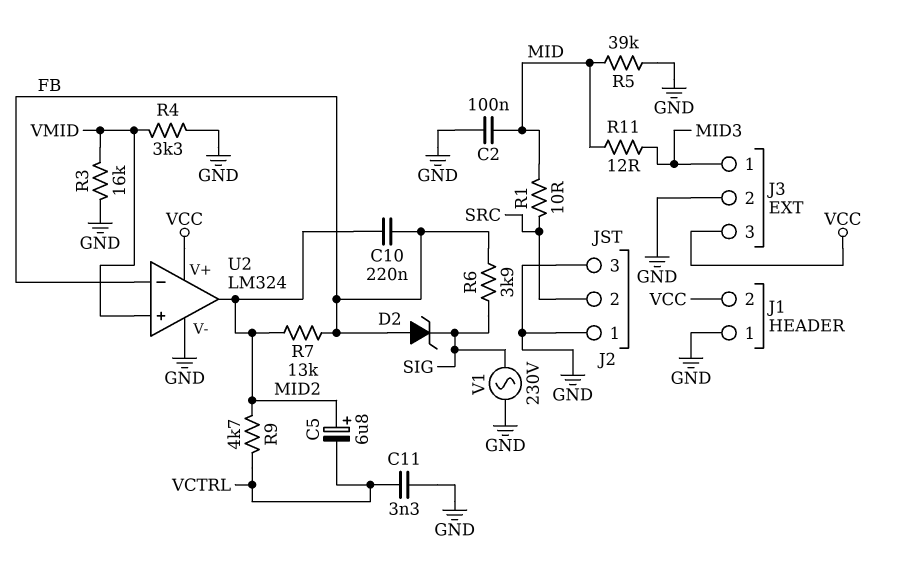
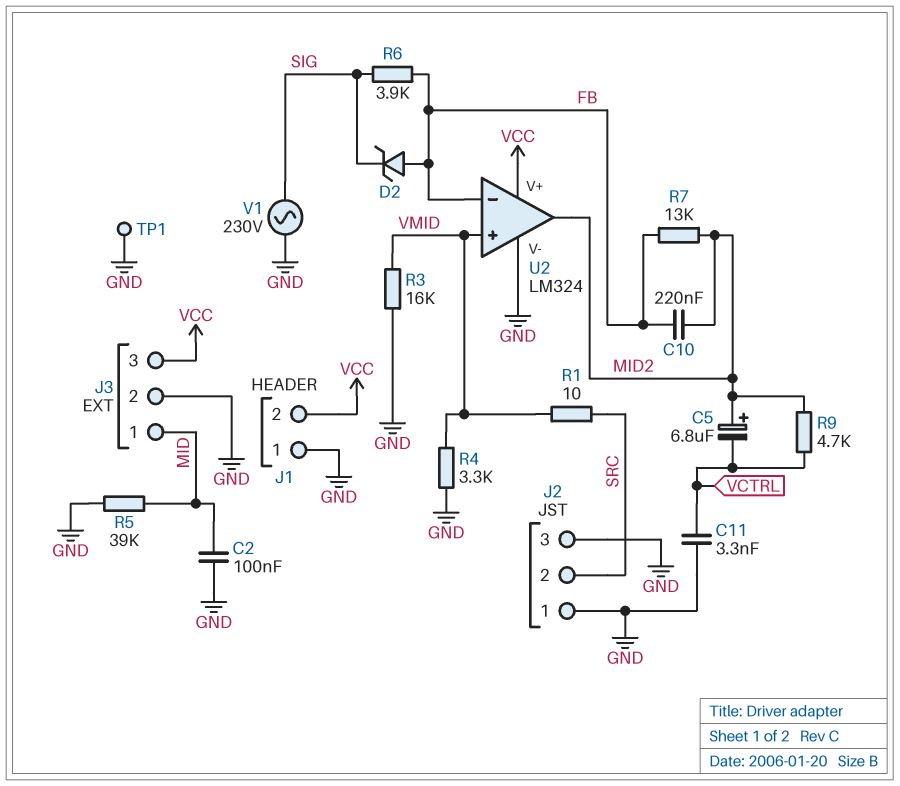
J3 pin 1: MID3 -> MID
R1: 10 (MID, SRC) -> 10 (SRC, VMID)
R11: 12 (MID, MID3) -> none
TP1: none -> test point (GND)

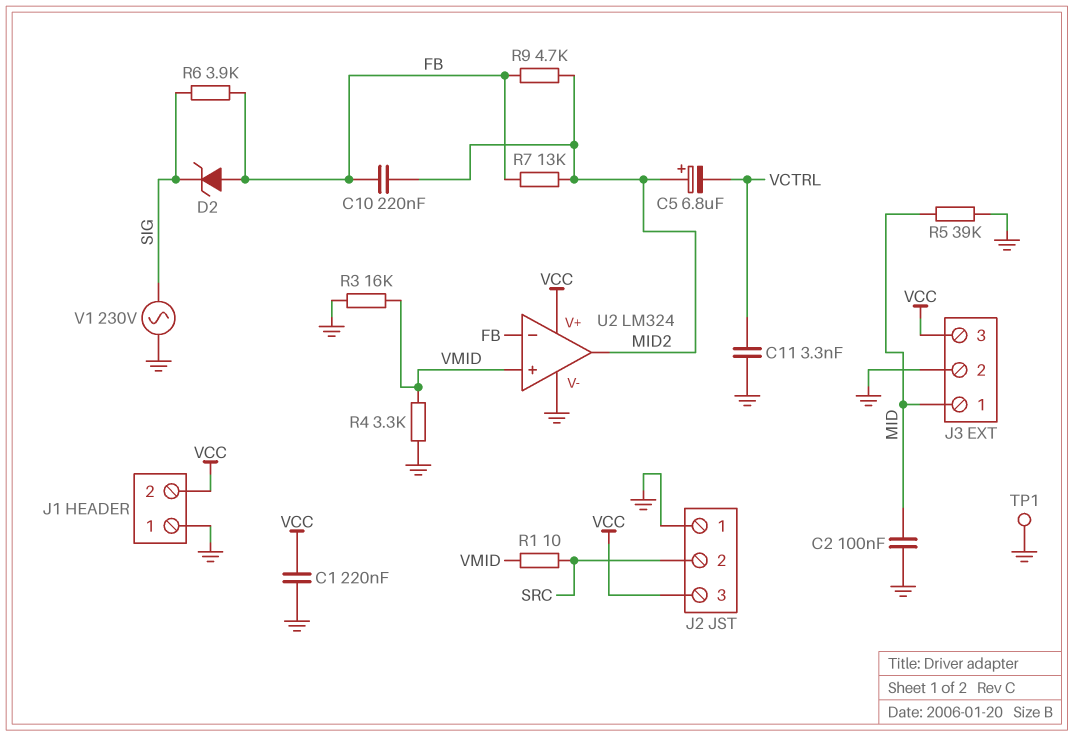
C1: none -> 220nF (GND, VCC)
J2 pin 3: GND -> VCC
R9: 4.7k (MID2, VCTRL) -> 4.7k (FB, MID2)

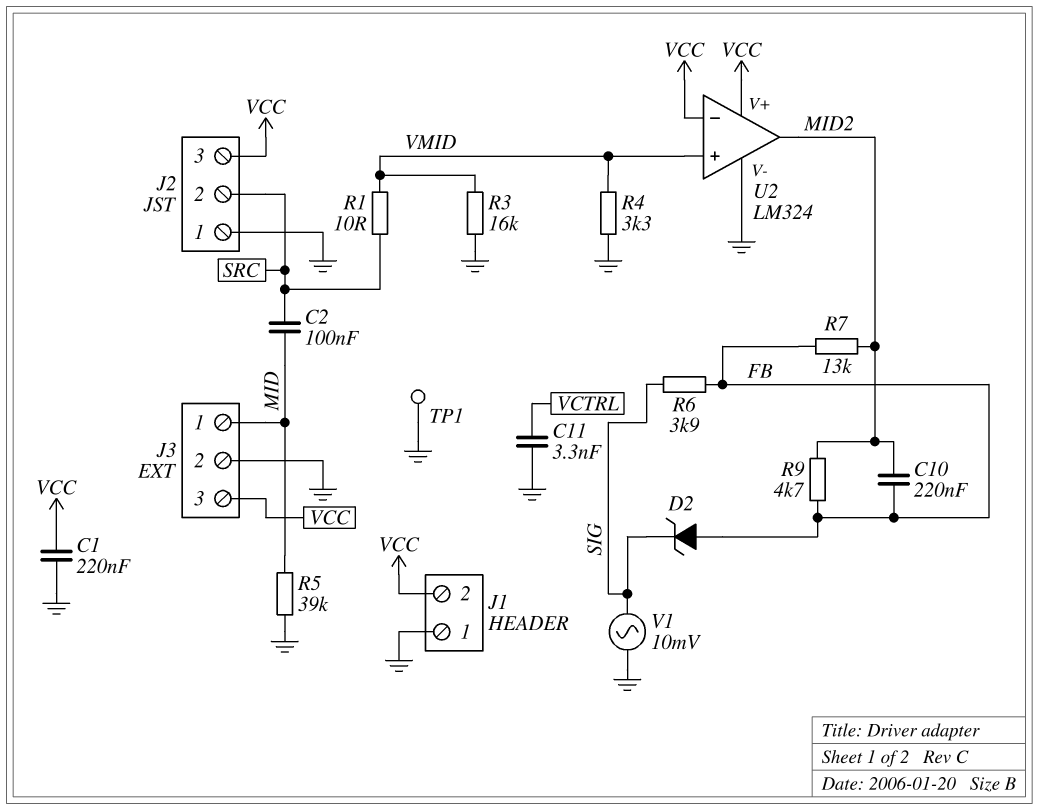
C2: 100nF (GND, MID) -> 100nF (MID, SRC)
C5: 6.8uF (plus MID2, minus VCTRL) -> none
U2 pin in-: FB -> VCC
V1: AC 230V (GND, SIG) -> AC 10mV (GND, SIG)

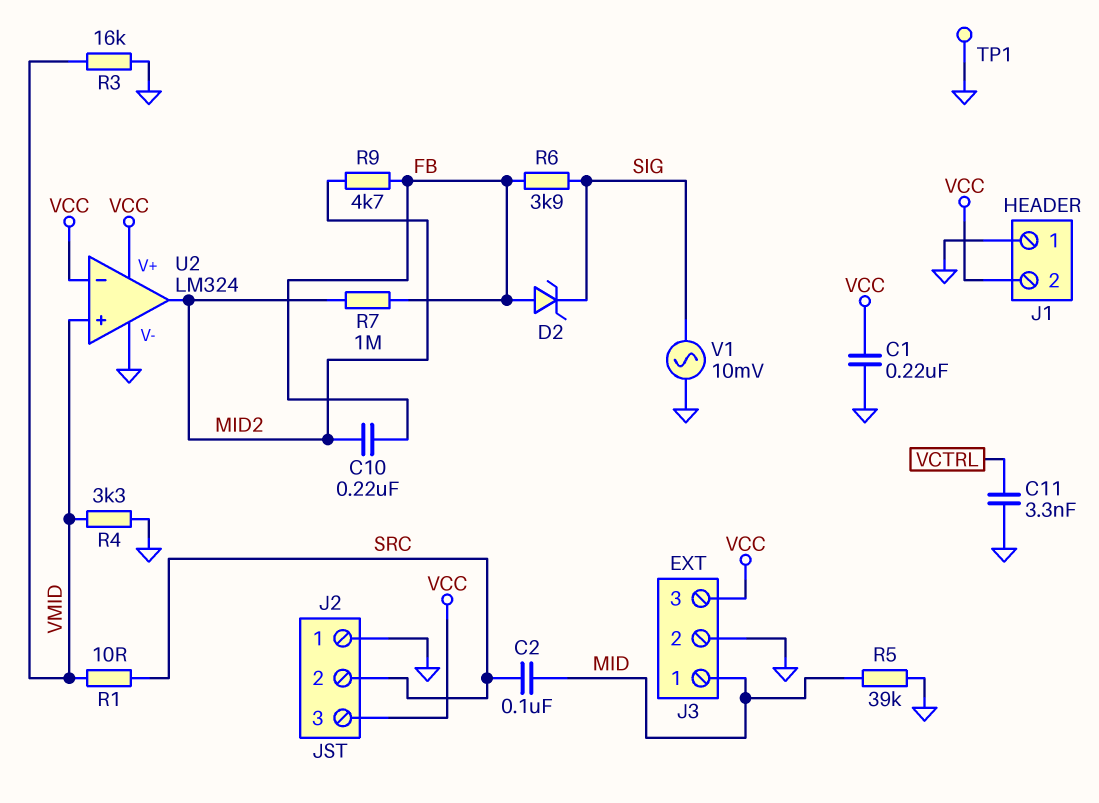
R7: 13k (FB, MID2) -> 1M (FB, MID2)

